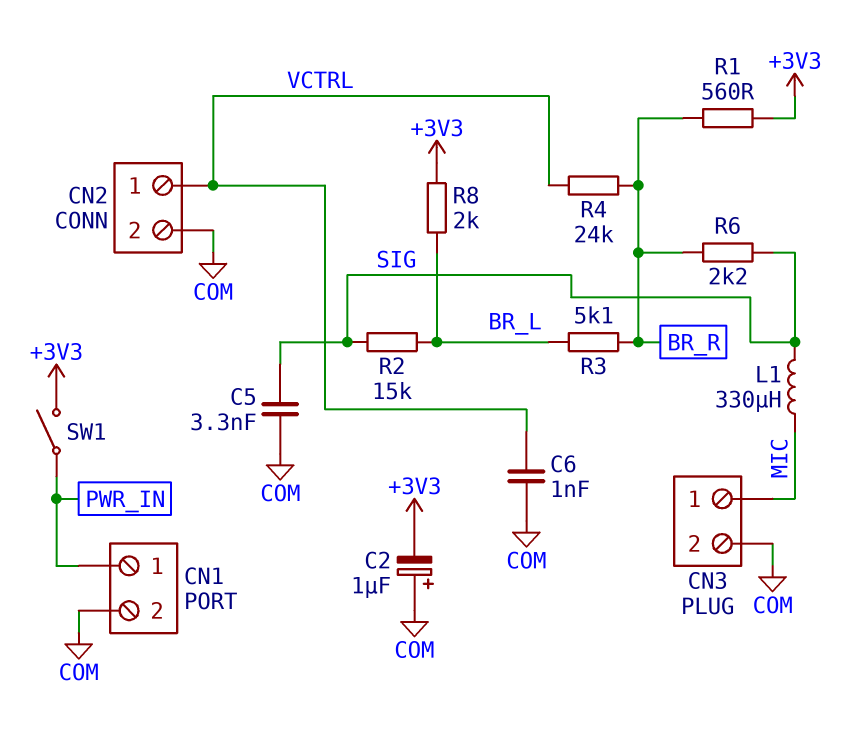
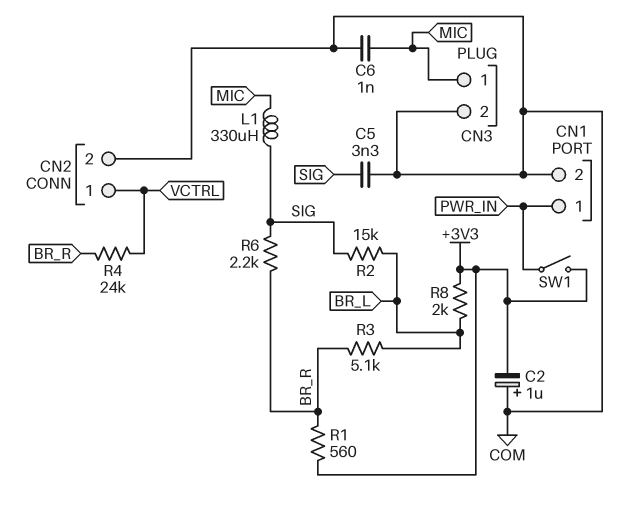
C6: 1nF (COM, VCTRL) -> 1nF (COM, MIC)

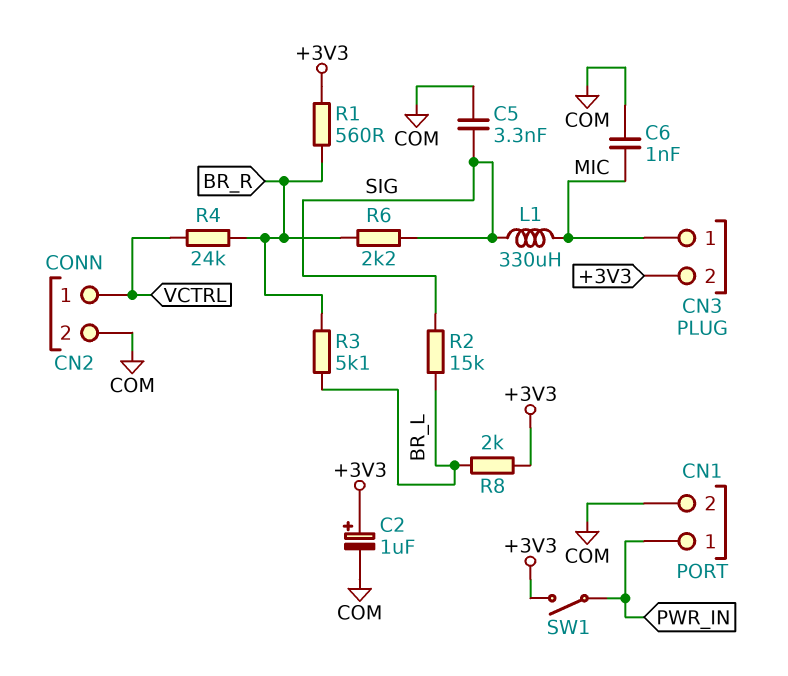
C2: 1uF (plus COM, minus +3V3) -> 1uF (plus +3V3, minus COM)
CN3 pin 2: COM -> +3V3

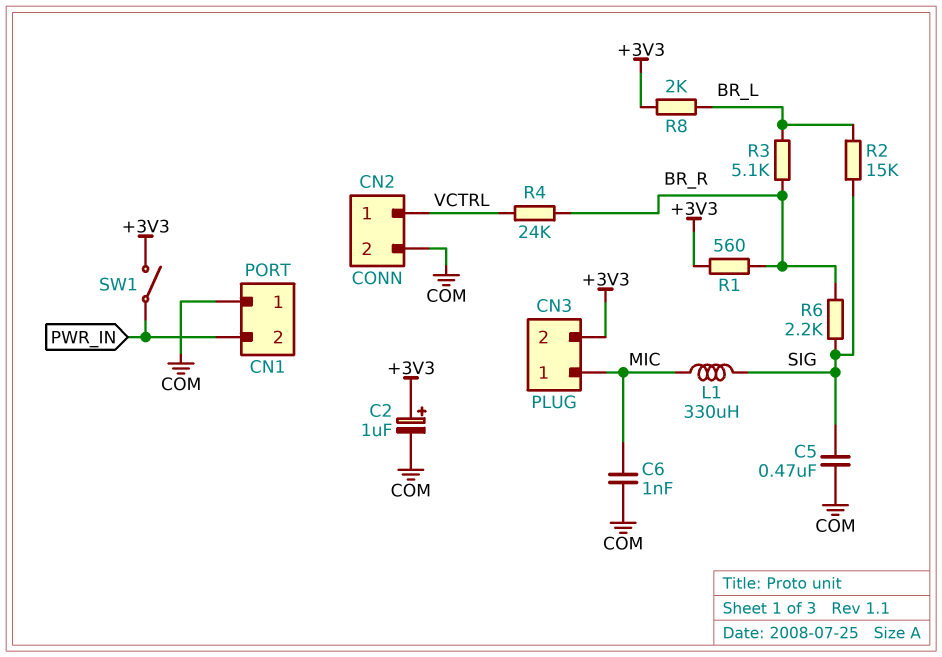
C5: 3.3nF (COM, SIG) -> 470nF (COM, SIG)
CN1 pin 1: PWR_IN -> COM
CN1 pin 2: COM -> PWR_IN

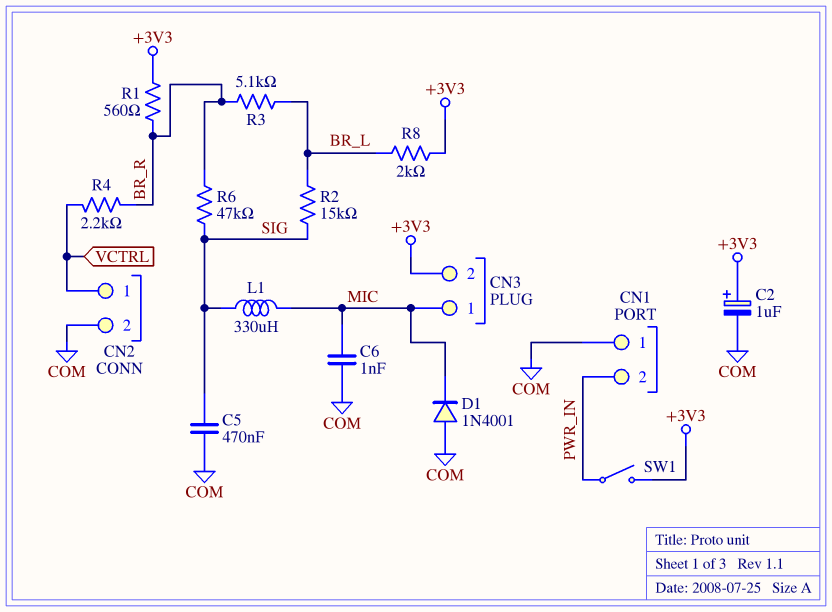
D1: none -> diode 1N4001 (A COM, K MIC)
R4: 24k (BR_R, VCTRL) -> 2.2k (BR_R, VCTRL)
R6: 2.2k (BR_R, SIG) -> 47k (BR_R, SIG)

